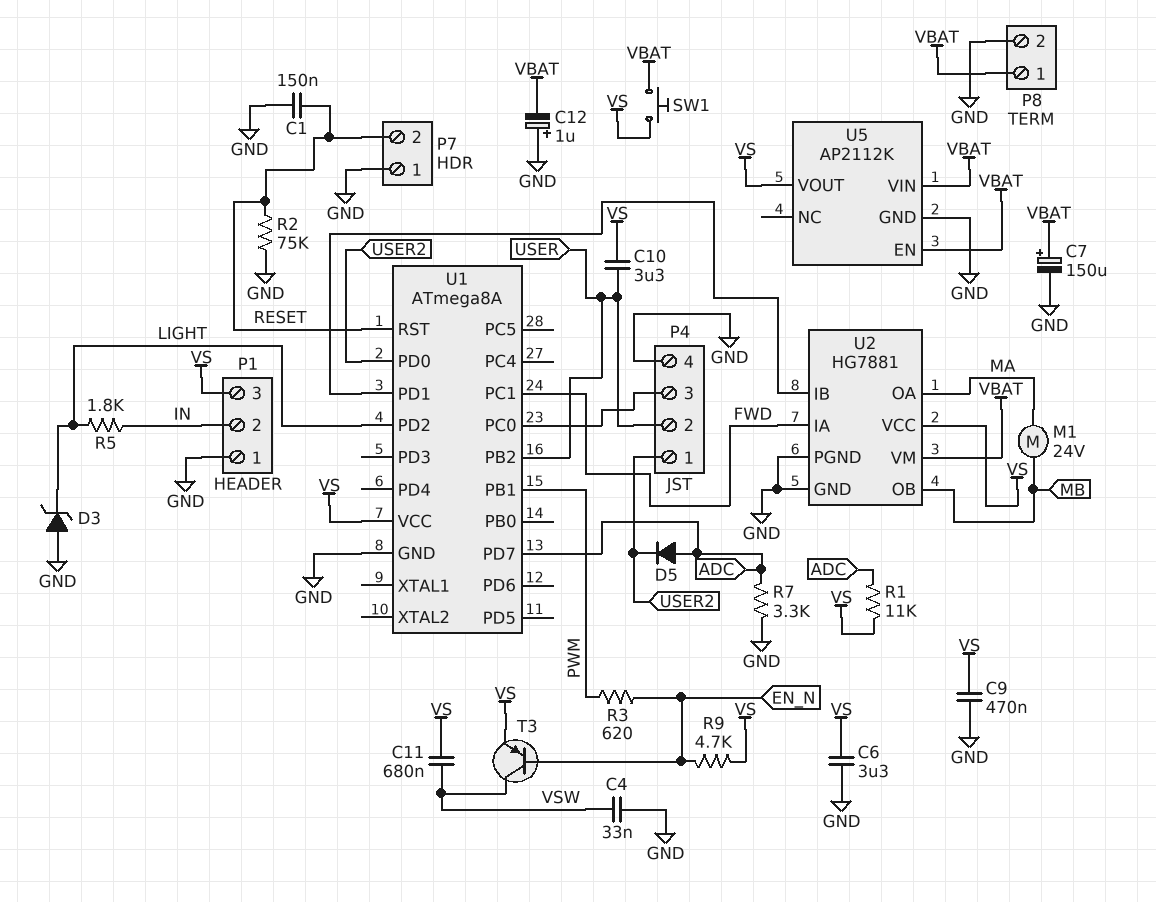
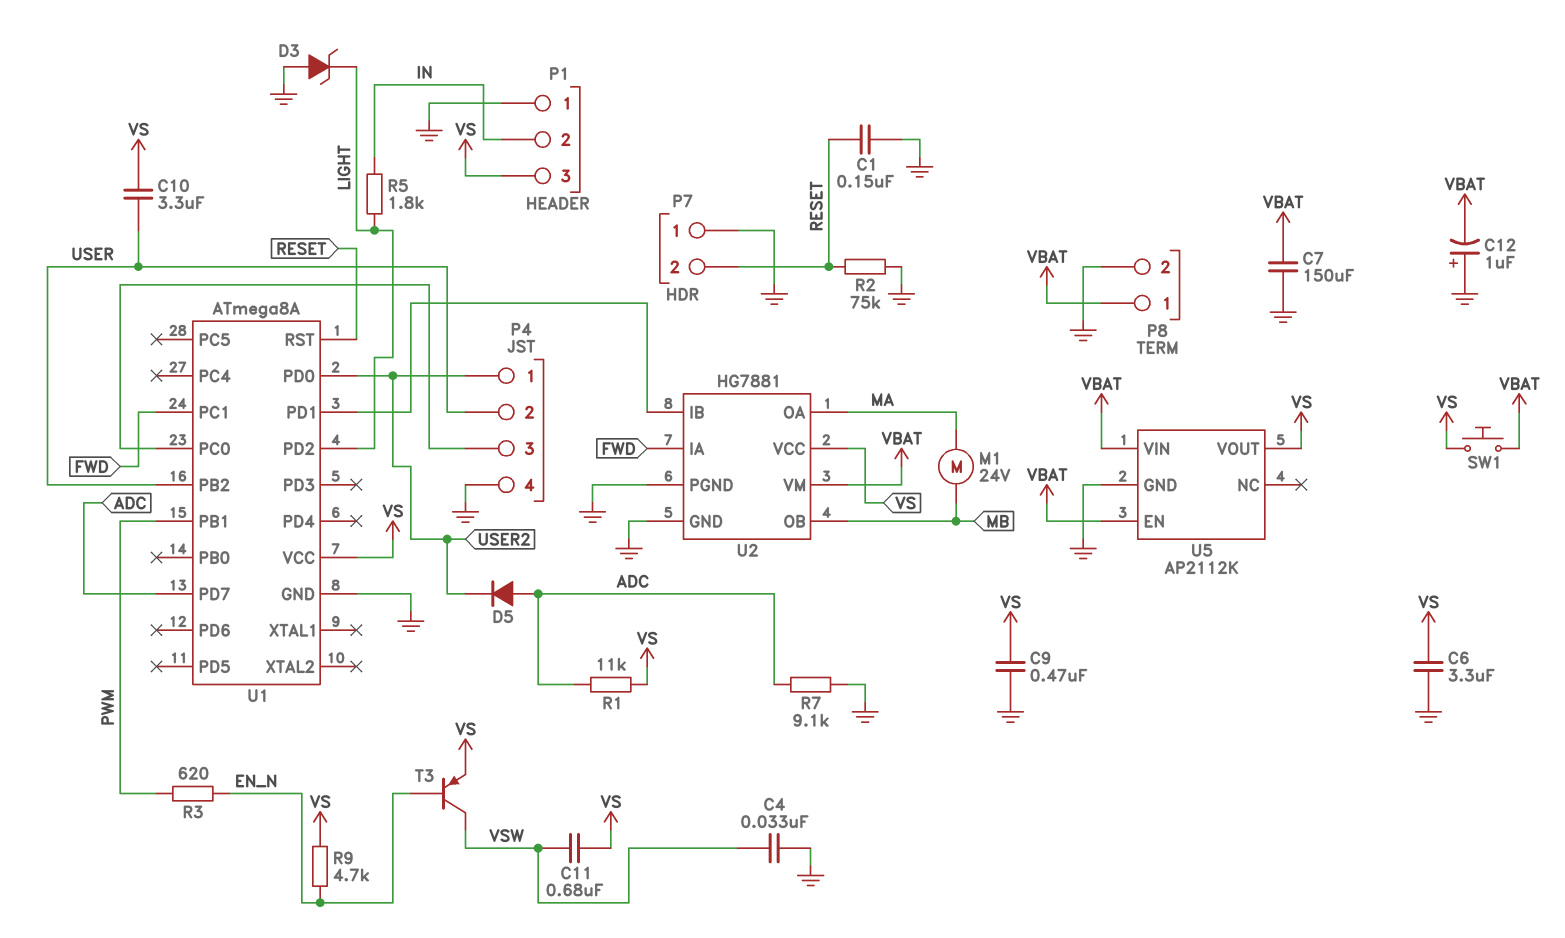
C7: 150uF (plus VBAT, minus GND) -> 150uF (GND, VBAT)
R7: 3.3k (ADC, GND) -> 9.1k (ADC, GND)

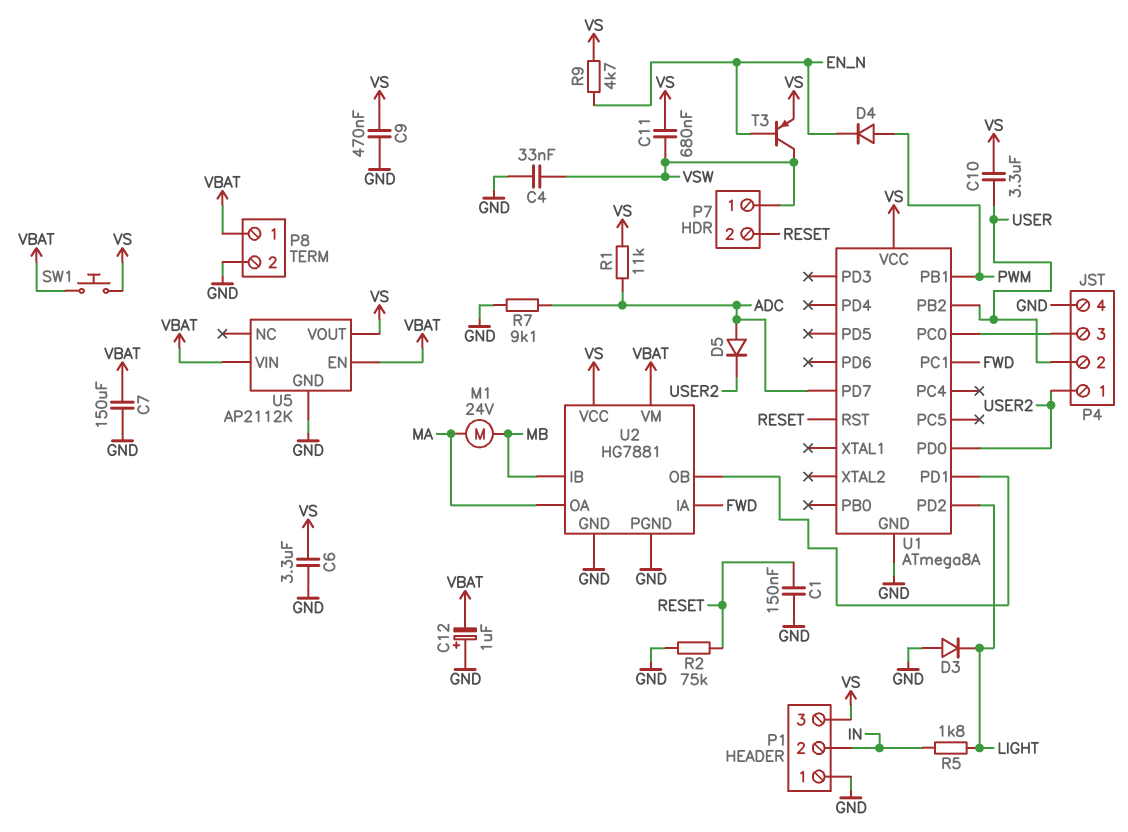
D3: zener (A GND, K LIGHT) -> diode (A GND, K LIGHT)
D4: none -> diode (A PWM, K EN_N)
P7 pin 1: GND -> VSW
R3: 620 (EN_N, PWM) -> none
U2 pin IB: U1/PD1 -> MB
U2 pin OB: MB -> U1/PD1

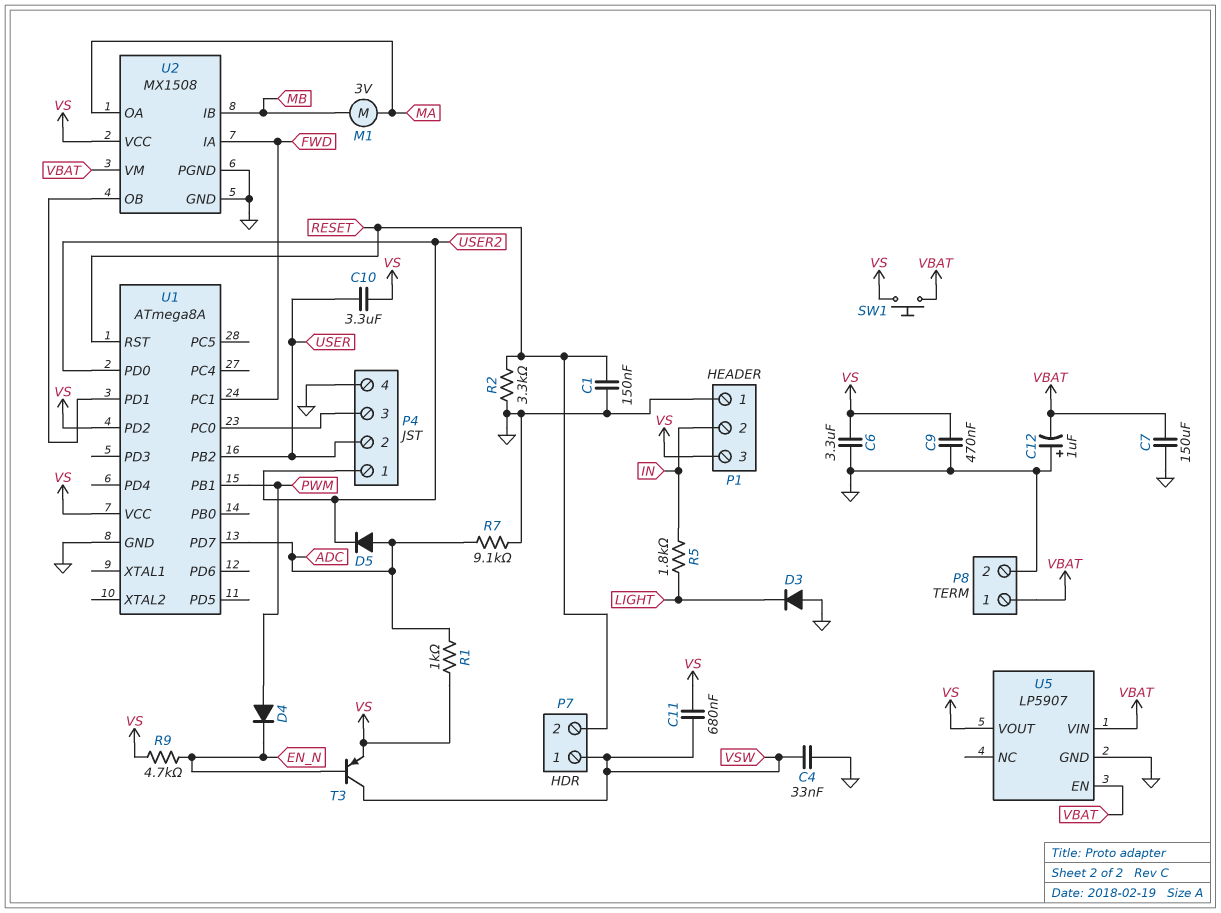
M1: motor 24V (MA, MB) -> motor 3V (MA, MB)
R1: 11k (ADC, VS) -> 1k (ADC, VS)
R2: 75k (GND, RESET) -> 3.3k (GND, RESET)
U1 pin PD2: LIGHT -> VS
U2: HG7881 -> MX1508
U5: AP2112K -> LP5907

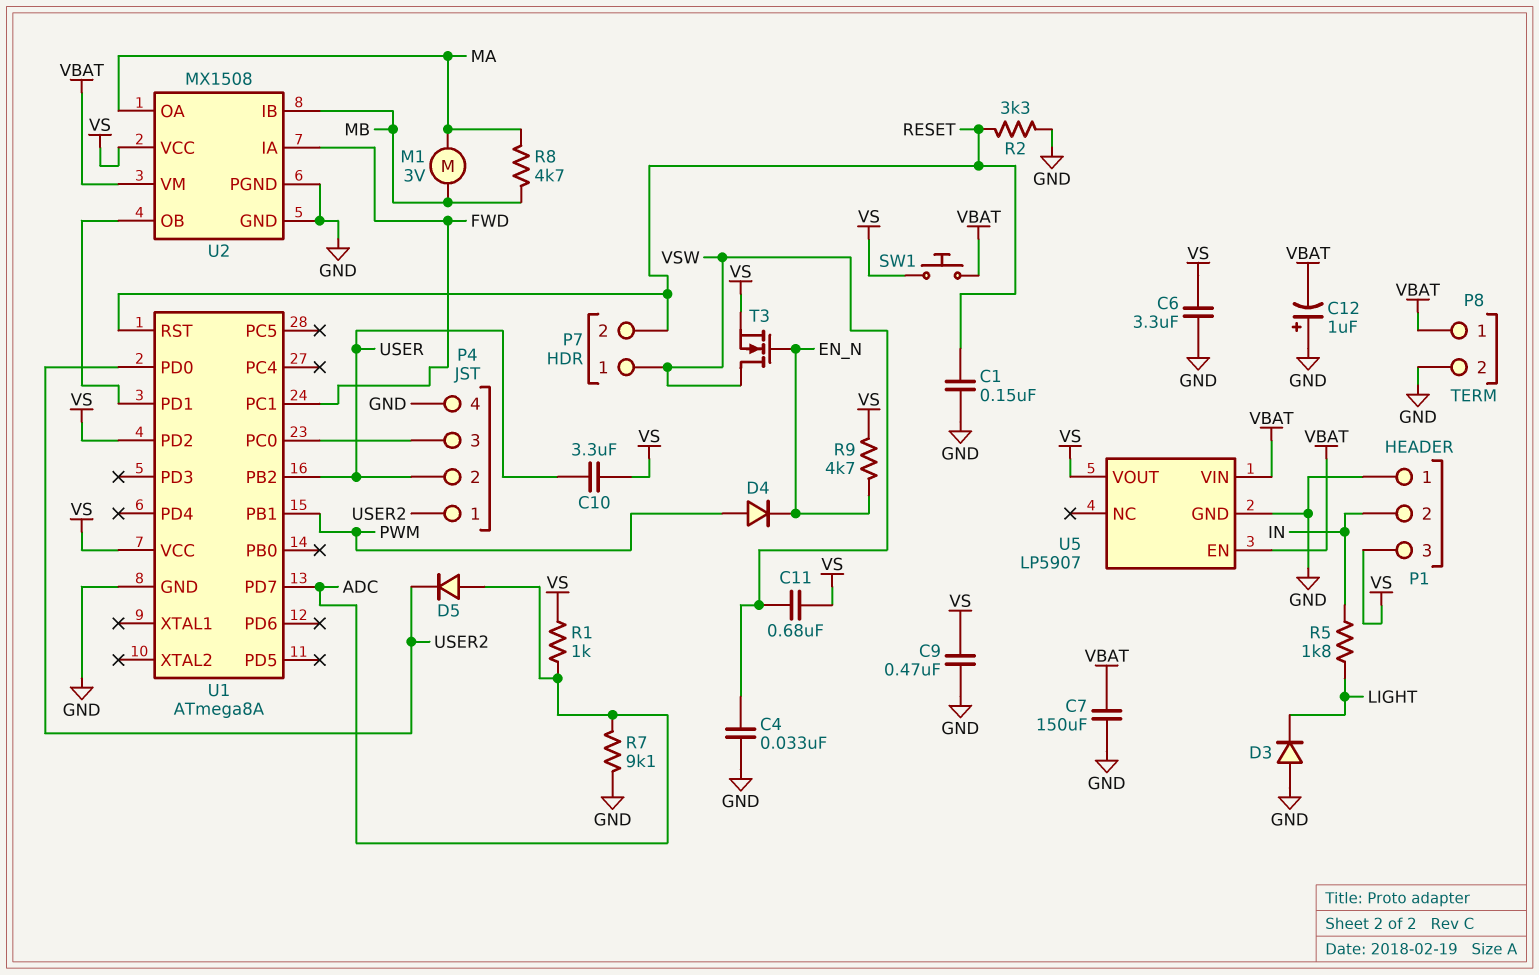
R8: none -> 4.7k (MA, MB)
T3: PNP (B EN_N, C VSW, E VS) -> NMOS (G EN_N, D VSW, S VS)

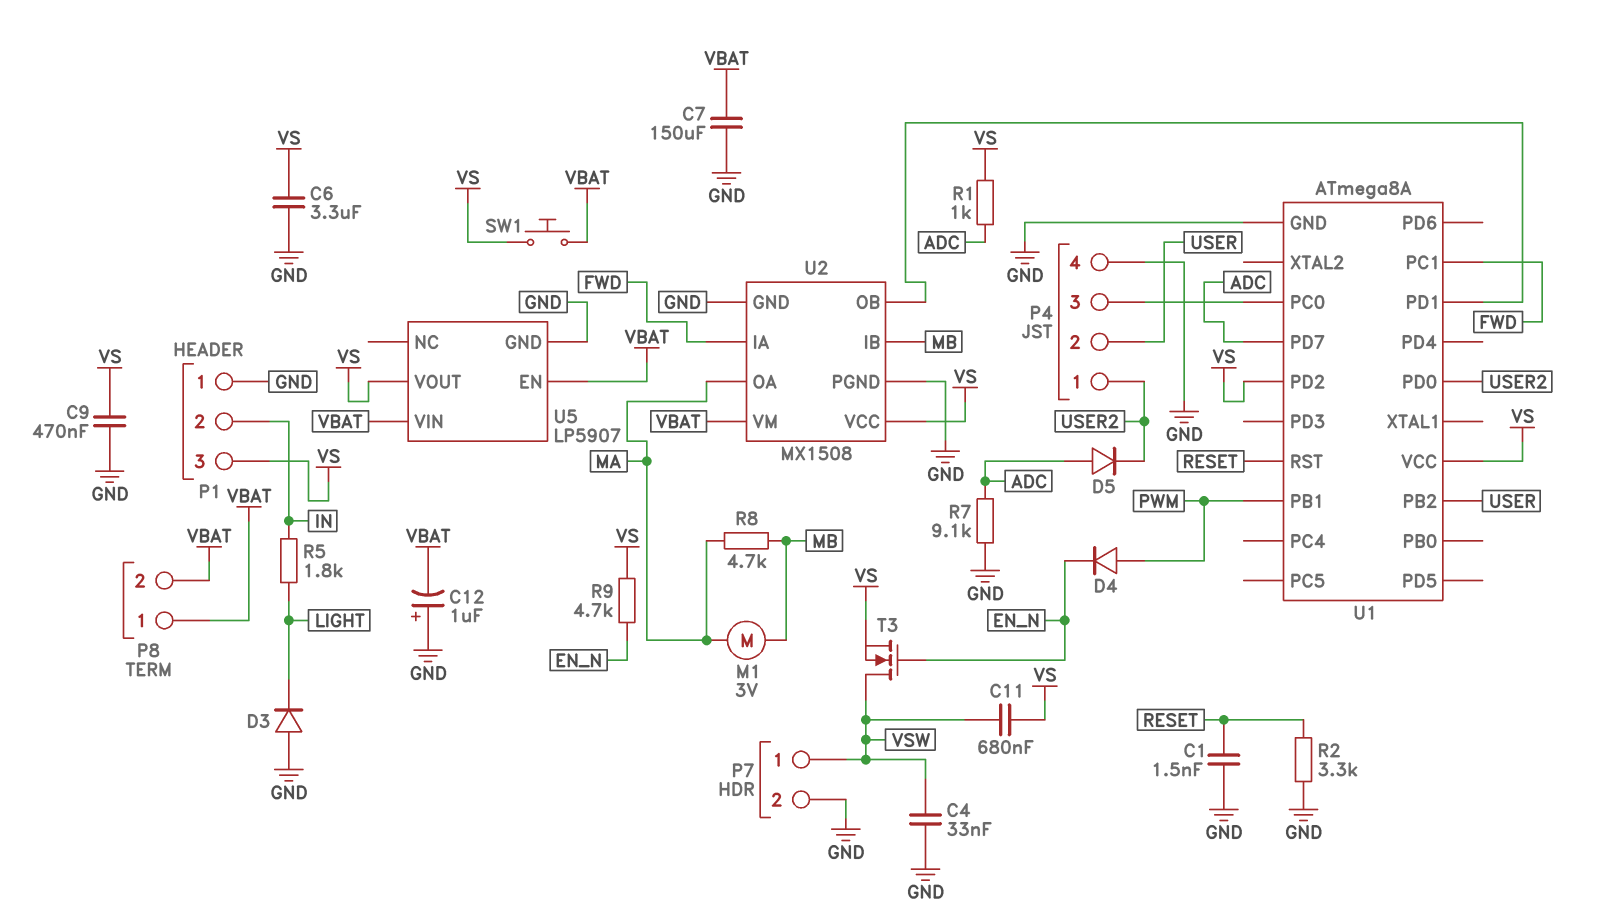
C1: 150nF (GND, RESET) -> 1.5nF (GND, RESET)
C10: 3.3uF (USER, VS) -> none
P7 pin 2: RESET -> GND
P8 pin 2: GND -> VBAT

